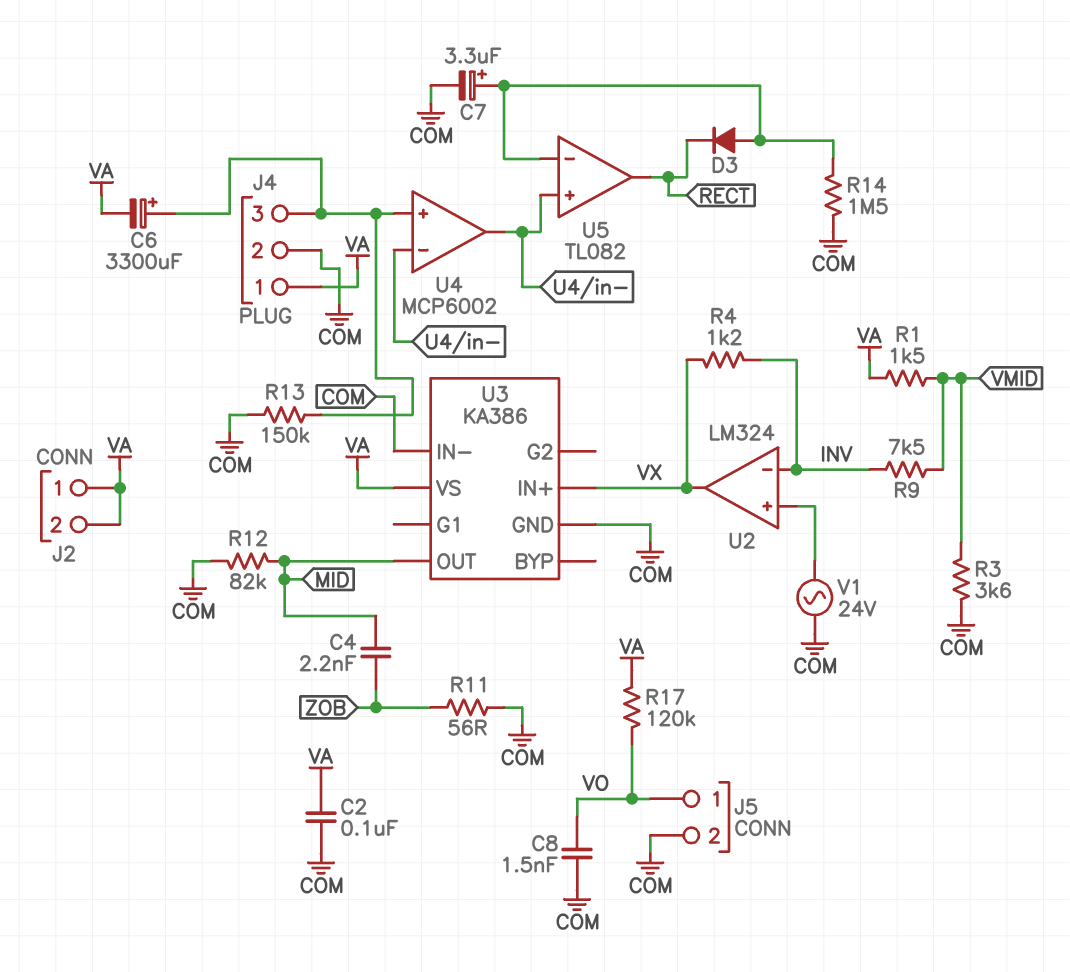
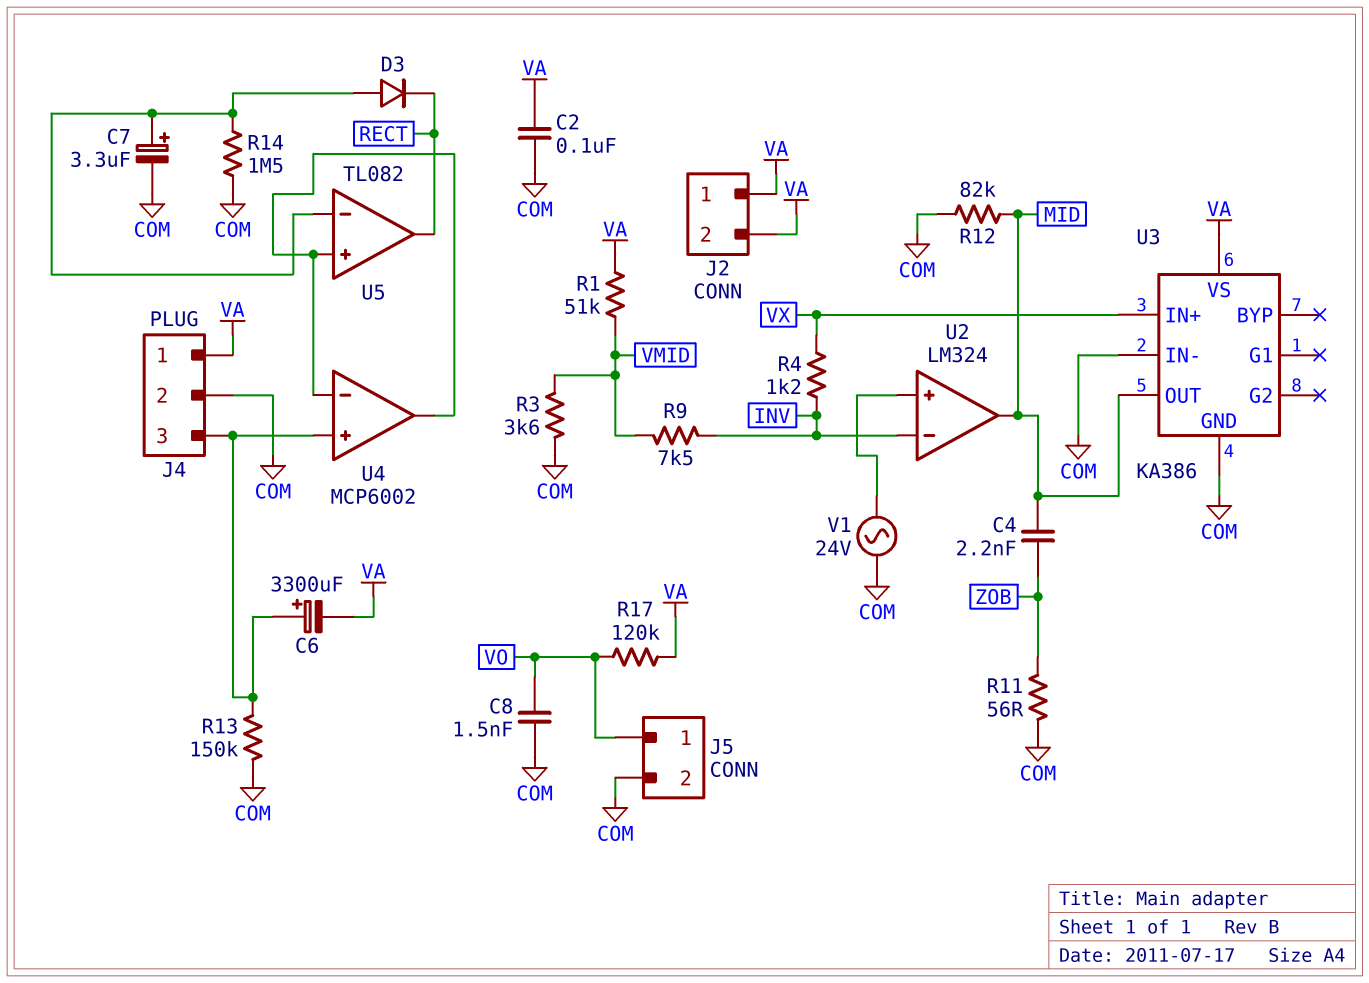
R1: 1.5k (VA, VMID) -> 51k (VA, VMID)
U2 pin out: VX -> MID

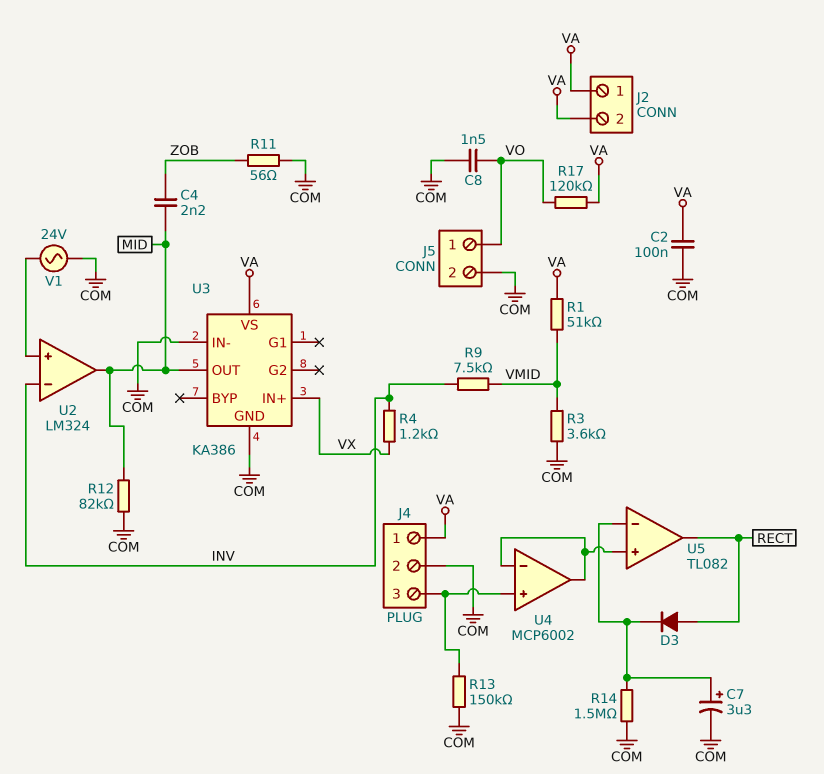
C6: 3300uF (plus J4/3, minus VA) -> none
D3: diode (A U5/in-, K RECT) -> diode (A RECT, K U5/in-)

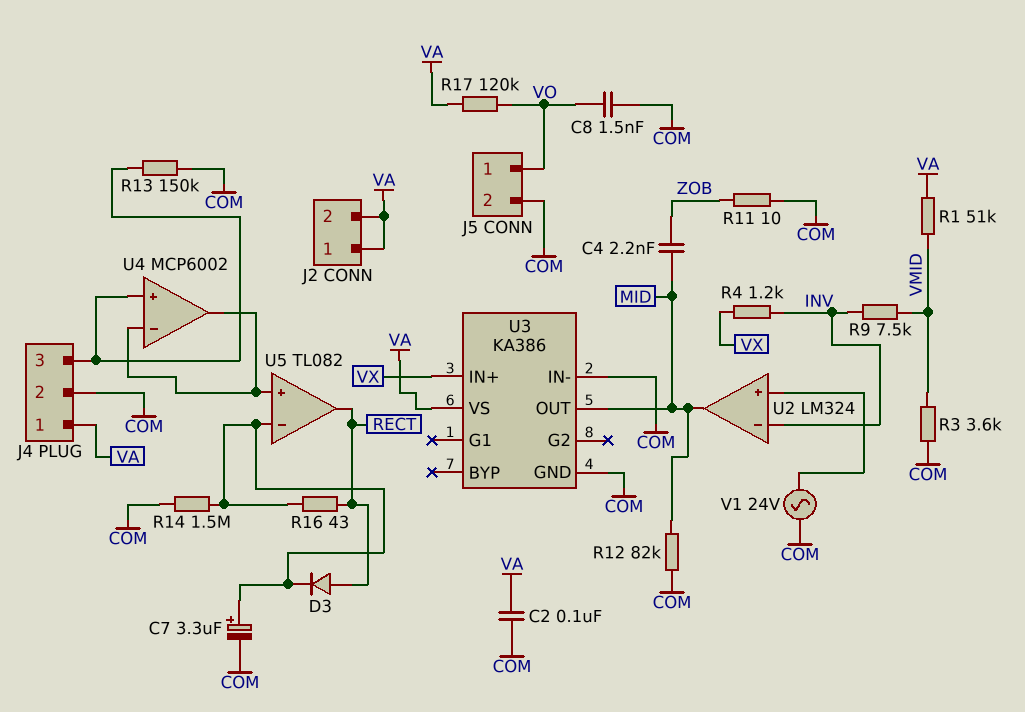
R11: 56 (COM, ZOB) -> 10 (COM, ZOB)
R16: none -> 43 (RECT, U5/in-)

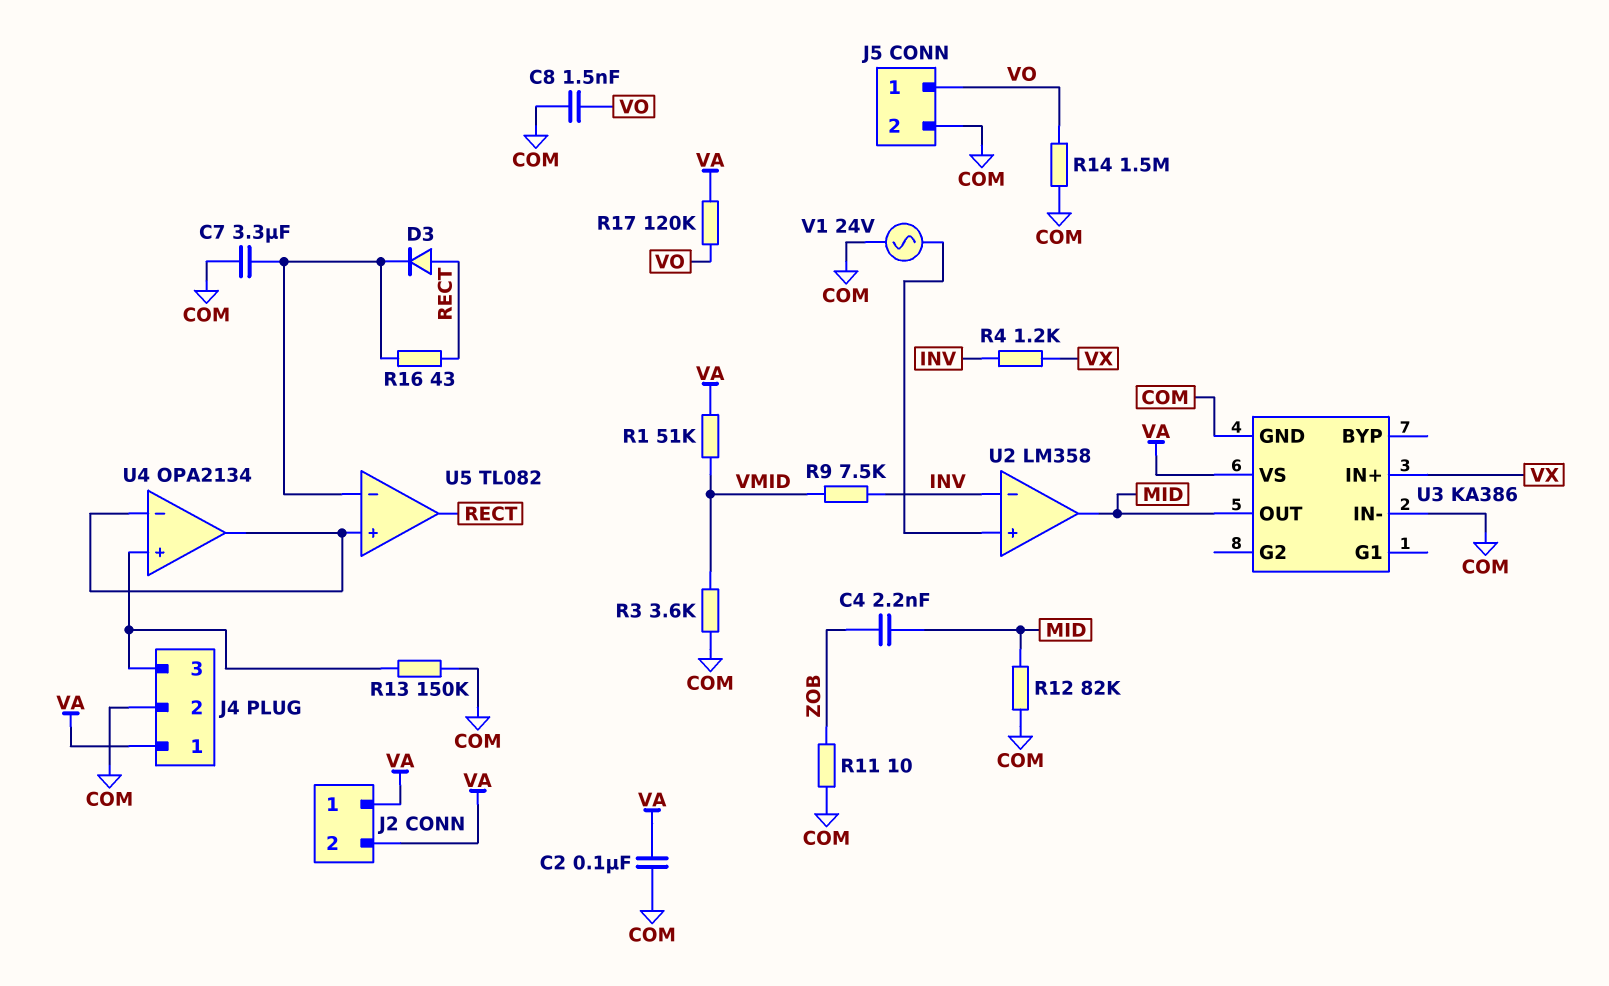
C7: 3.3uF (plus U5/in-, minus COM) -> 3.3uF (COM, U5/in-)
R14: 1.5M (COM, U5/in-) -> 1.5M (COM, VO)
U2: LM324 -> LM358
U4: MCP6002 -> OPA2134

